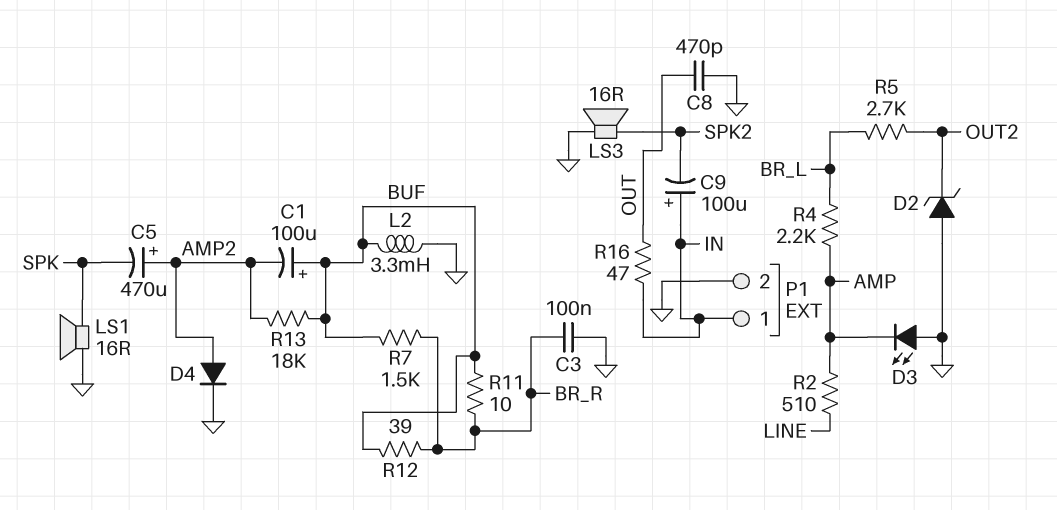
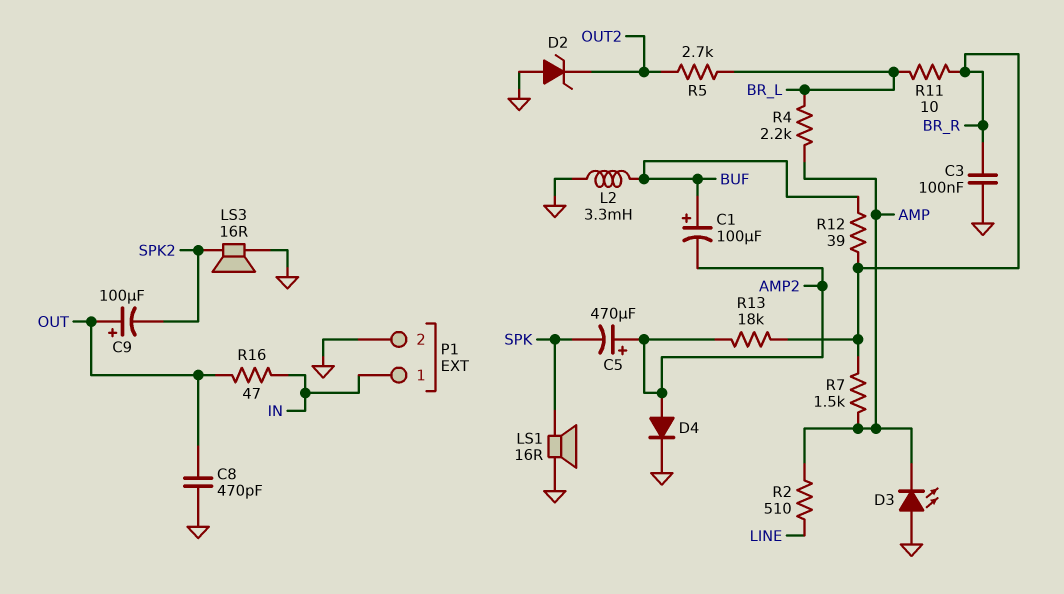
C9: 100uF (plus IN, minus SPK2) -> 100uF (plus OUT, minus SPK2)
R7: 1.5k (BR_R, BUF) -> 1.5k (AMP, BR_R)
R11: 10 (BR_R, BUF) -> 10 (BR_L, BR_R)
R13: 18k (AMP2, BUF) -> 18k (AMP2, BR_R)

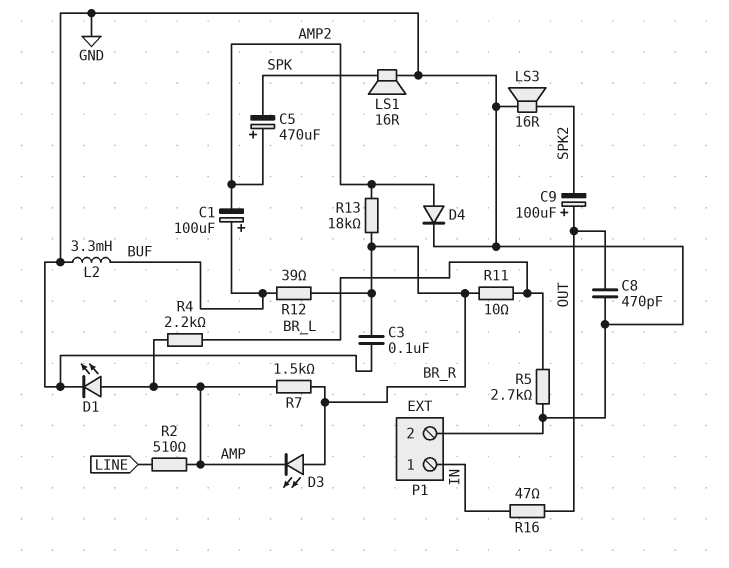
D1: none -> LED (A AMP, K GND)
D2: zener (A GND, K OUT2) -> none
D3: LED (A GND, K AMP) -> LED (A BR_R, K AMP)
R5: 2.7k (BR_L, OUT2) -> 2.7k (BR_L, GND)

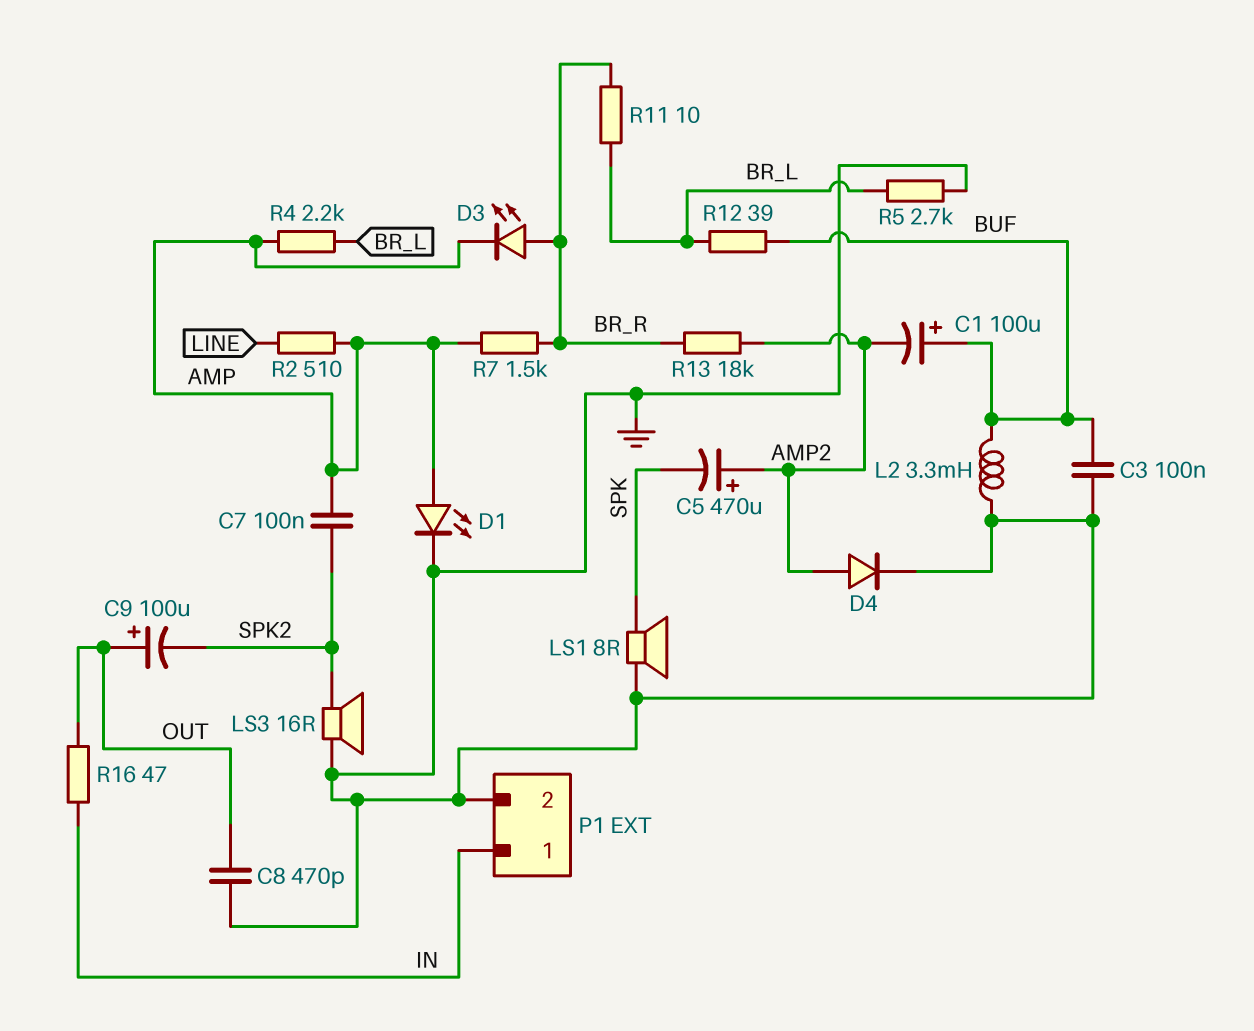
C3: 100nF (BR_R, GND) -> 100nF (BUF, GND)
C7: none -> 100nF (AMP, SPK2)
LS1: speaker 16R (GND, SPK) -> speaker 8R (GND, SPK)
R12: 39 (BR_R, BUF) -> 39 (BR_L, BUF)

